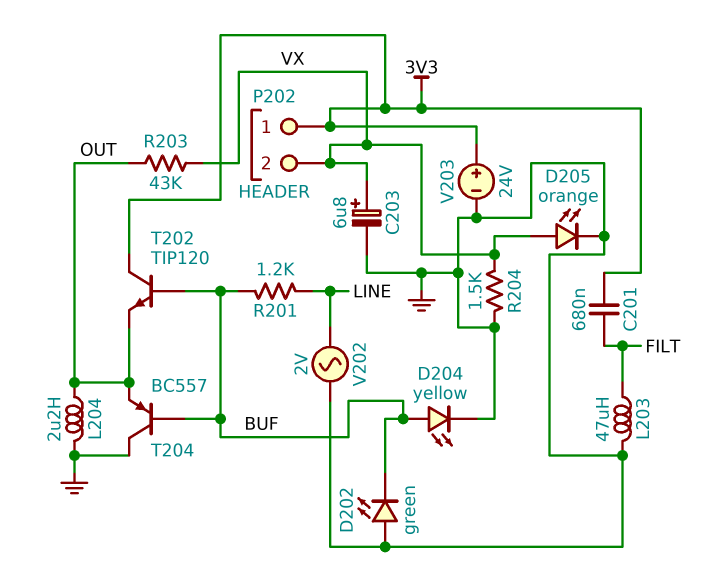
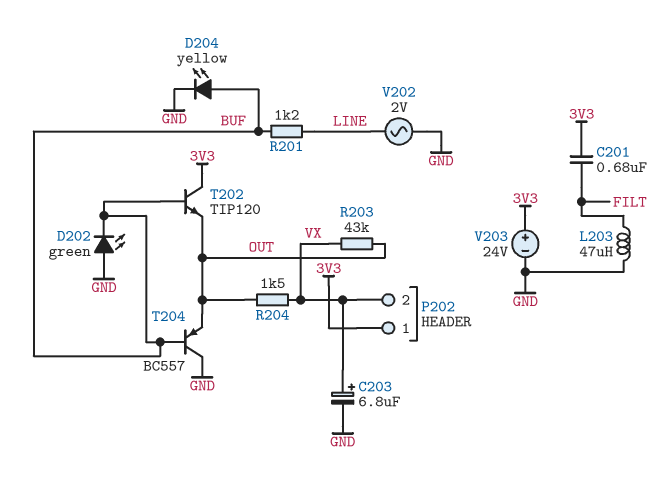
D205: LED orange (A VX, K GND) -> none
L204: 2.2uH (GND, OUT) -> none
R204: 1.5k (GND, VX) -> 1.5k (OUT, VX)

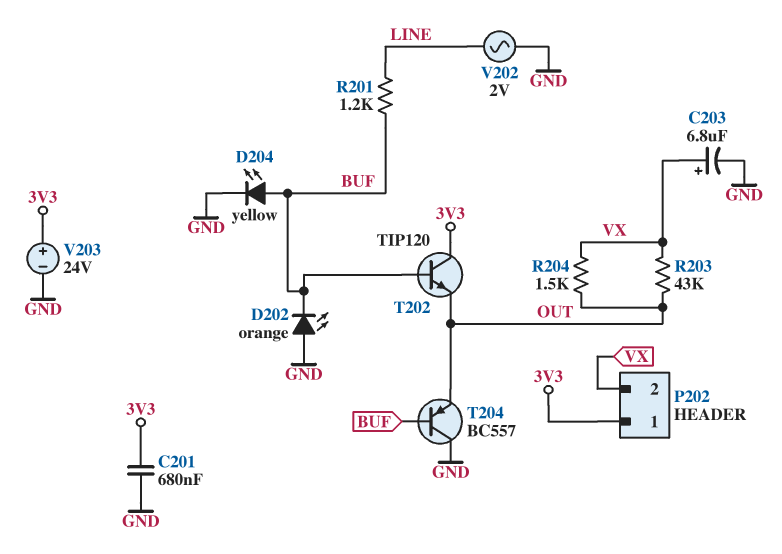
C201: 680nF (3V3, FILT) -> 680nF (3V3, GND)
D202: LED green (A GND, K BUF) -> LED orange (A GND, K BUF)
L203: 47uH (FILT, GND) -> none

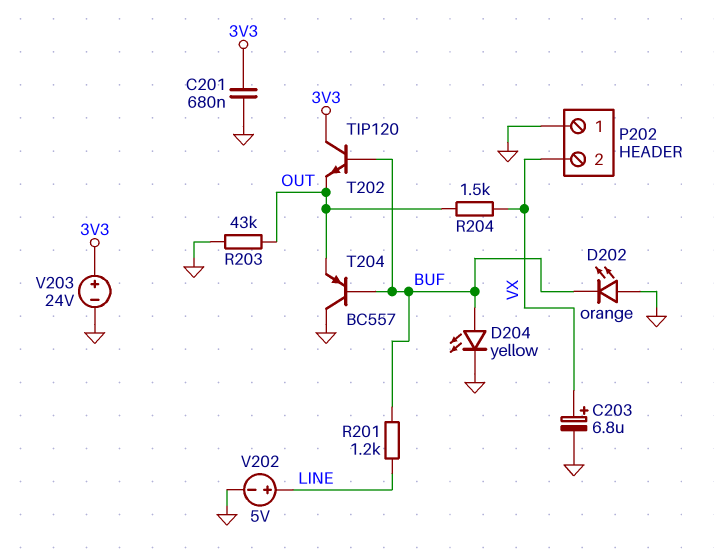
P202 pin 1: 3V3 -> GND
R203: 43k (OUT, VX) -> 43k (GND, OUT)
V202: AC 2V (GND, LINE) -> 5V (plus LINE, minus GND)

